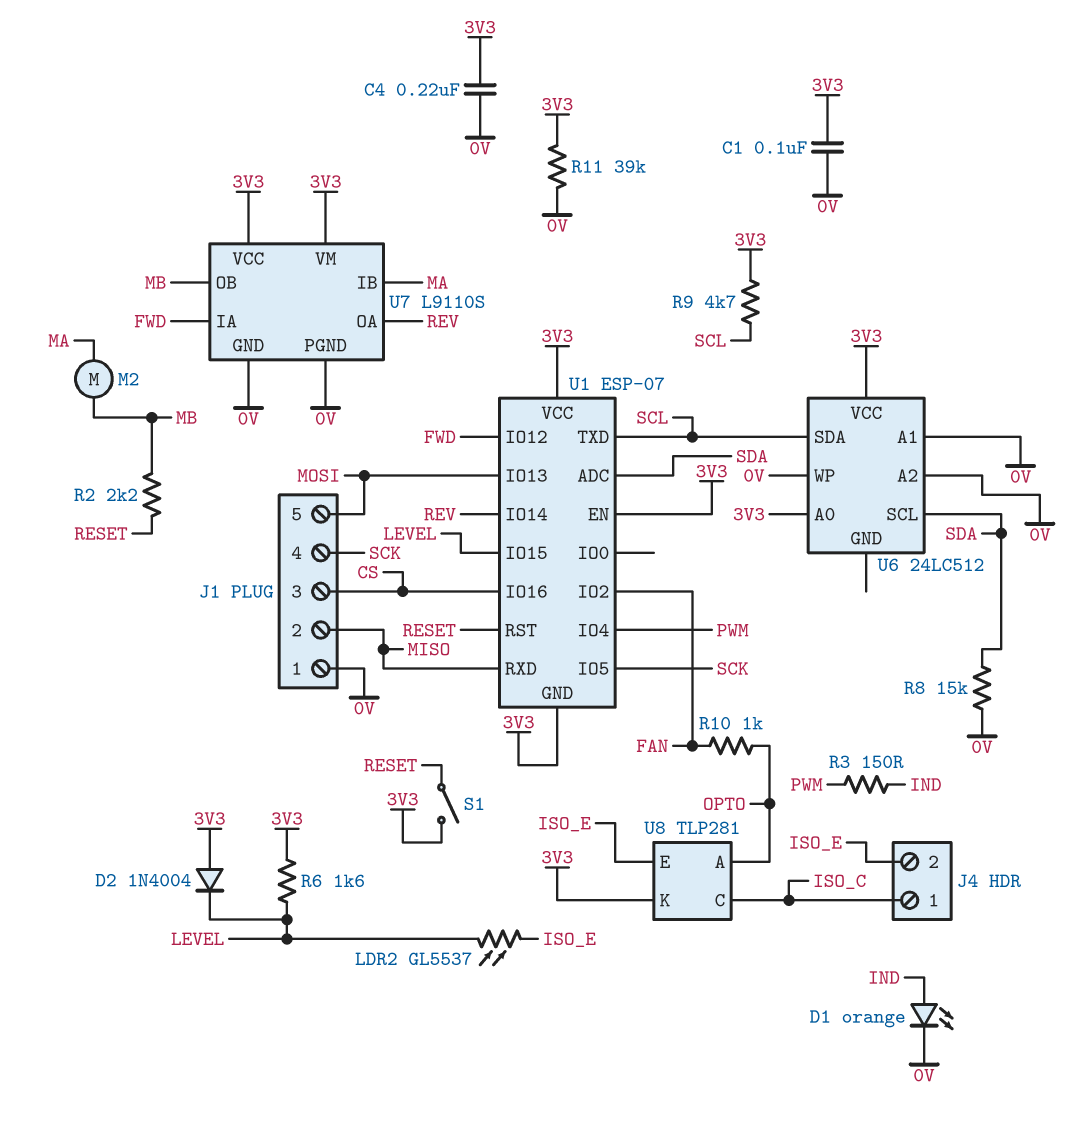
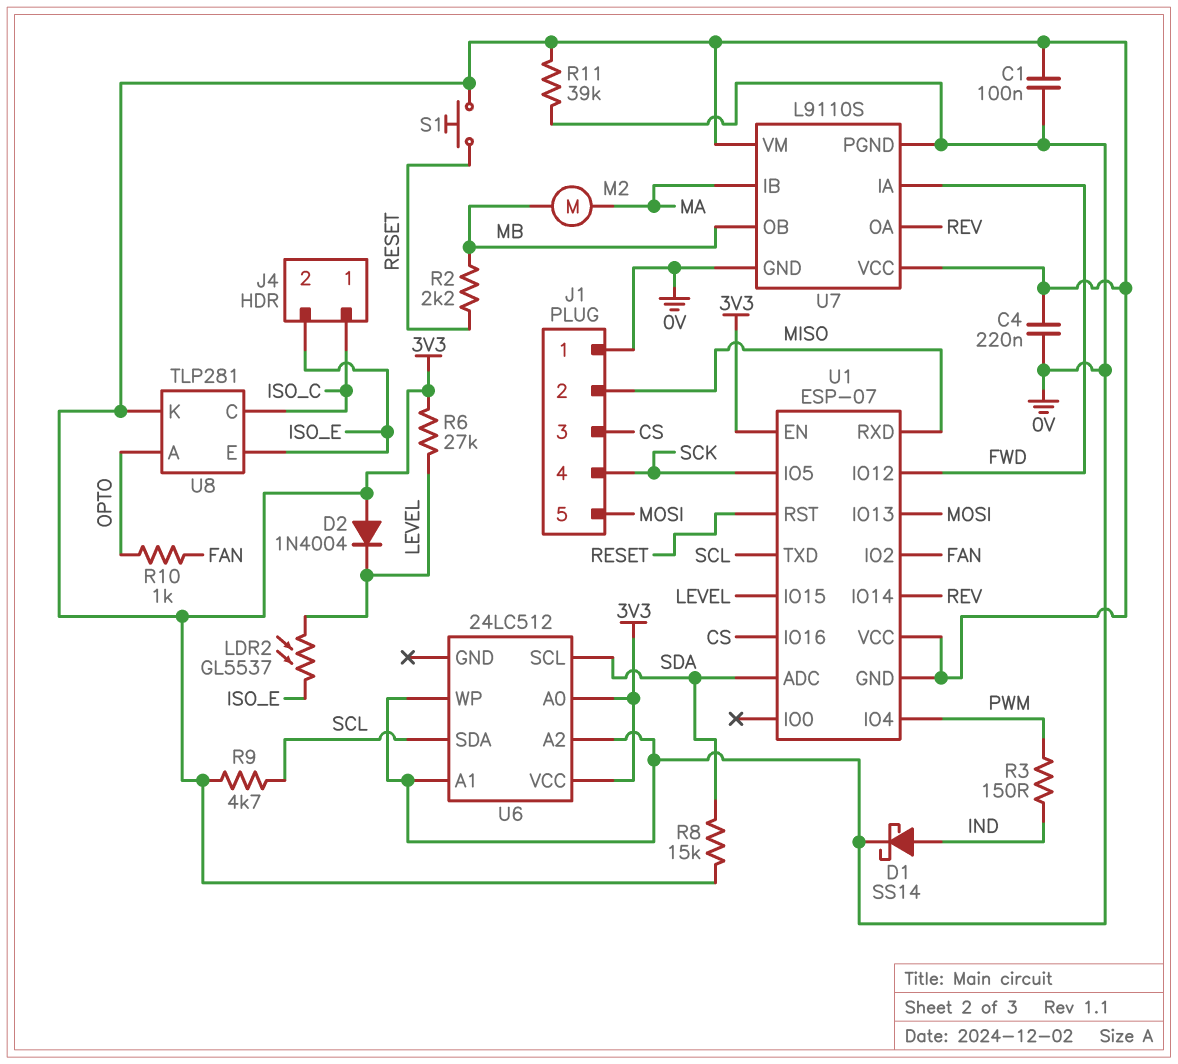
D1: LED orange (A IND, K 0V) -> schottky SS14 (A IND, K 0V)
R6: 1.6k (3V3, LEVEL) -> 27k (3V3, LEVEL)
R8: 15k (0V, SDA) -> 15k (3V3, SDA)
S1: switch (3V3, RESET) -> button (3V3, RESET)

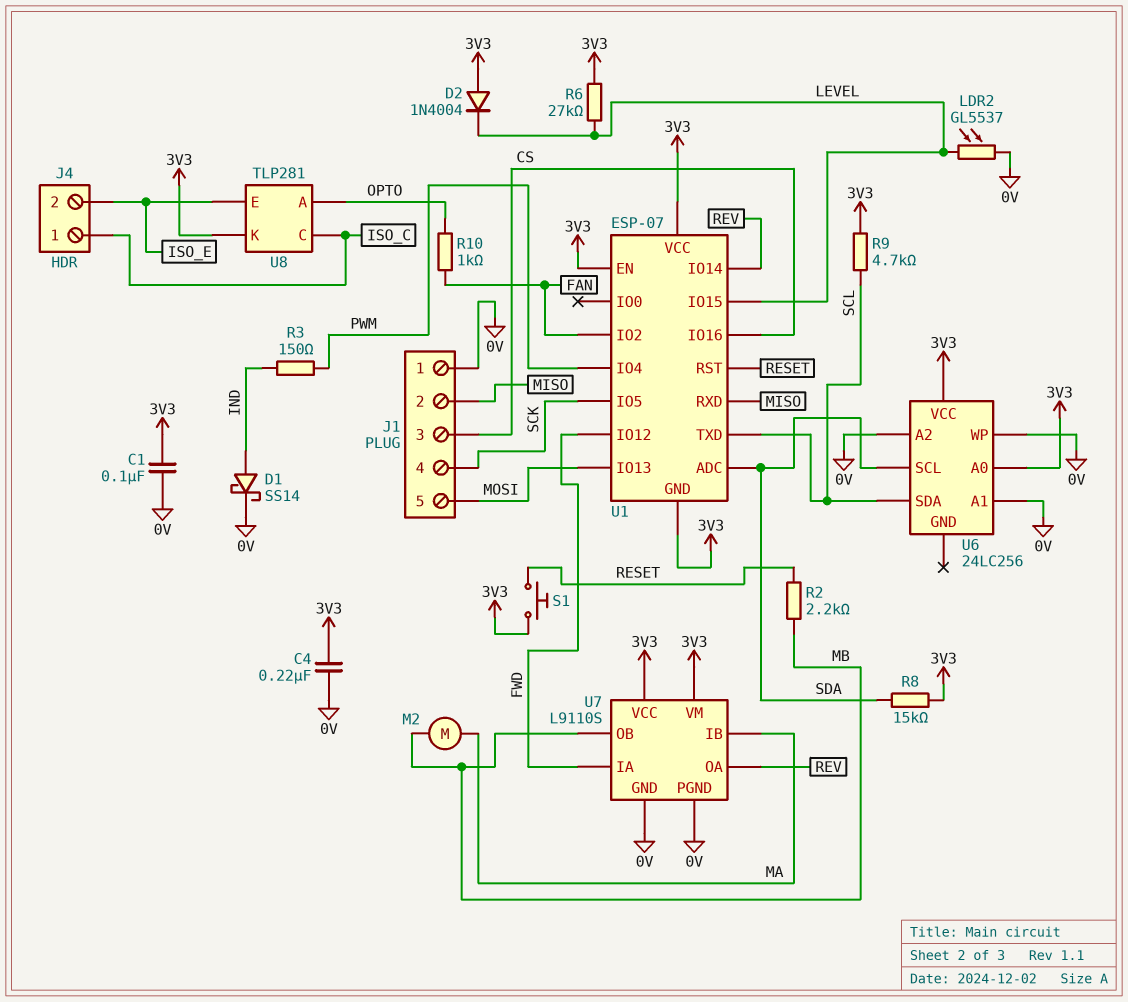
LDR2: GL5537 (ISO_E, LEVEL) -> GL5537 (0V, LEVEL)
R11: 39k (0V, 3V3) -> none
U6: 24LC512 -> 24LC256

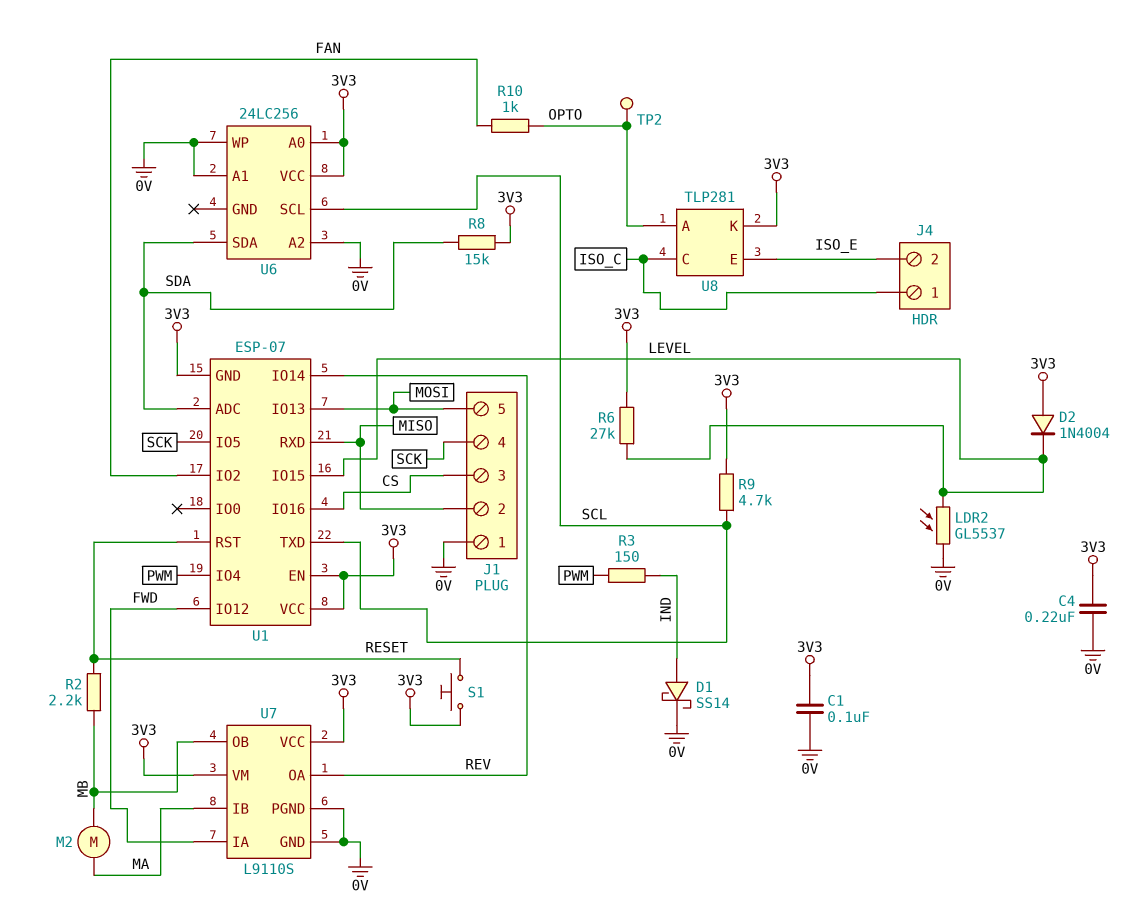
TP2: none -> test point (OPTO)
U6 pin SCL: SDA -> SCL
U6 pin SDA: SCL -> SDA

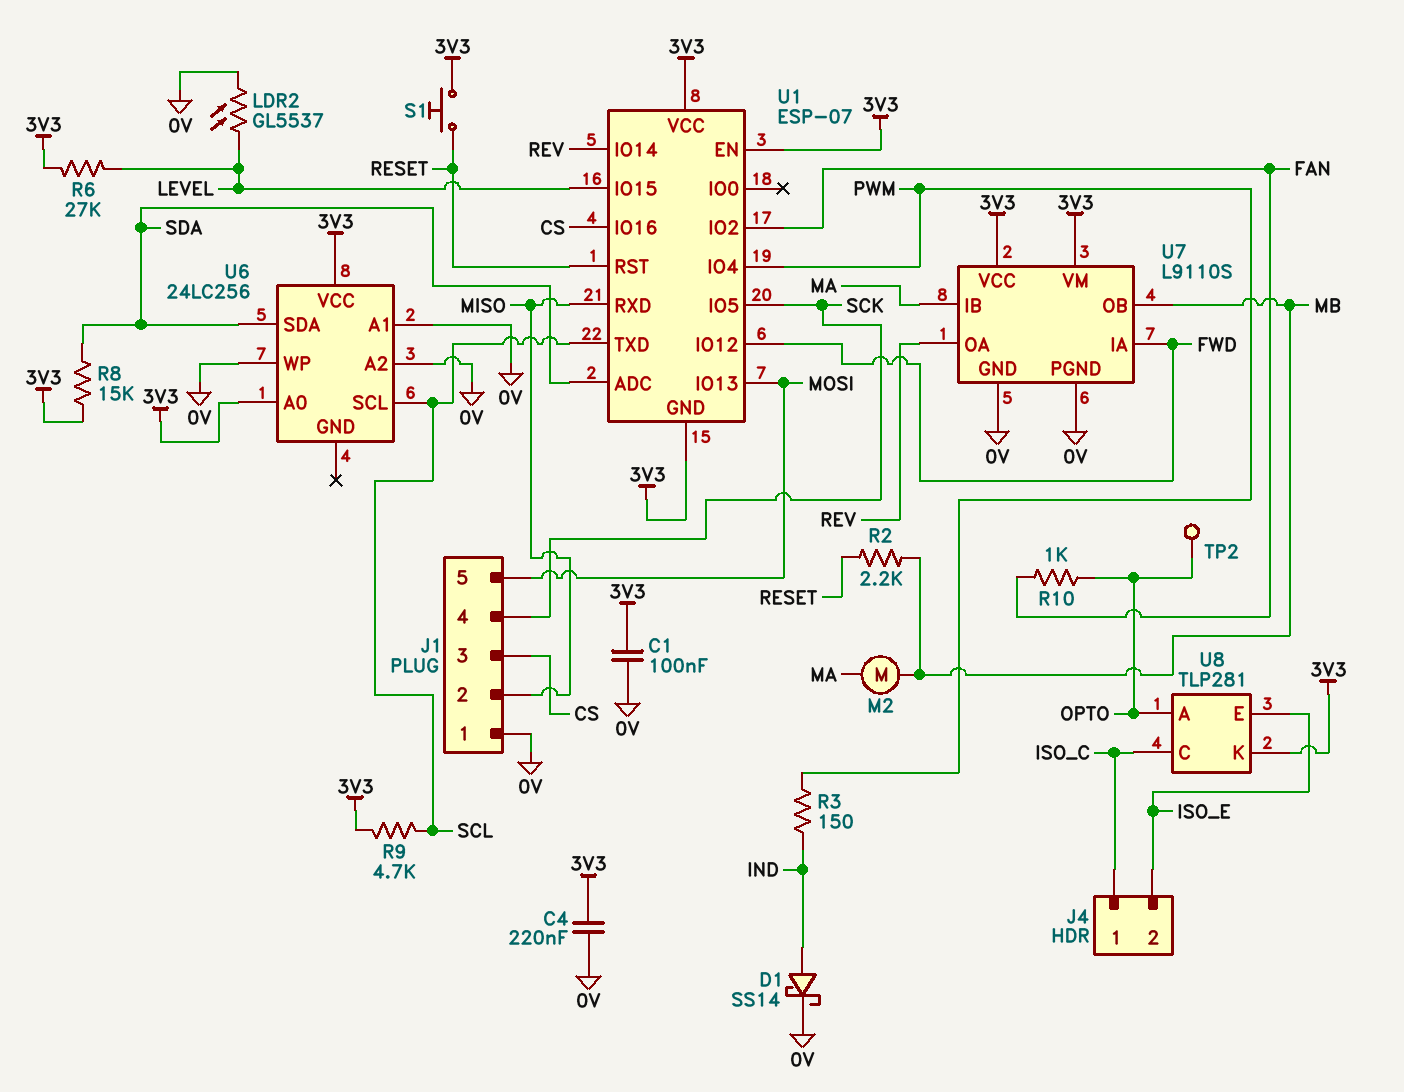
D2: diode 1N4004 (A 3V3, K LEVEL) -> none

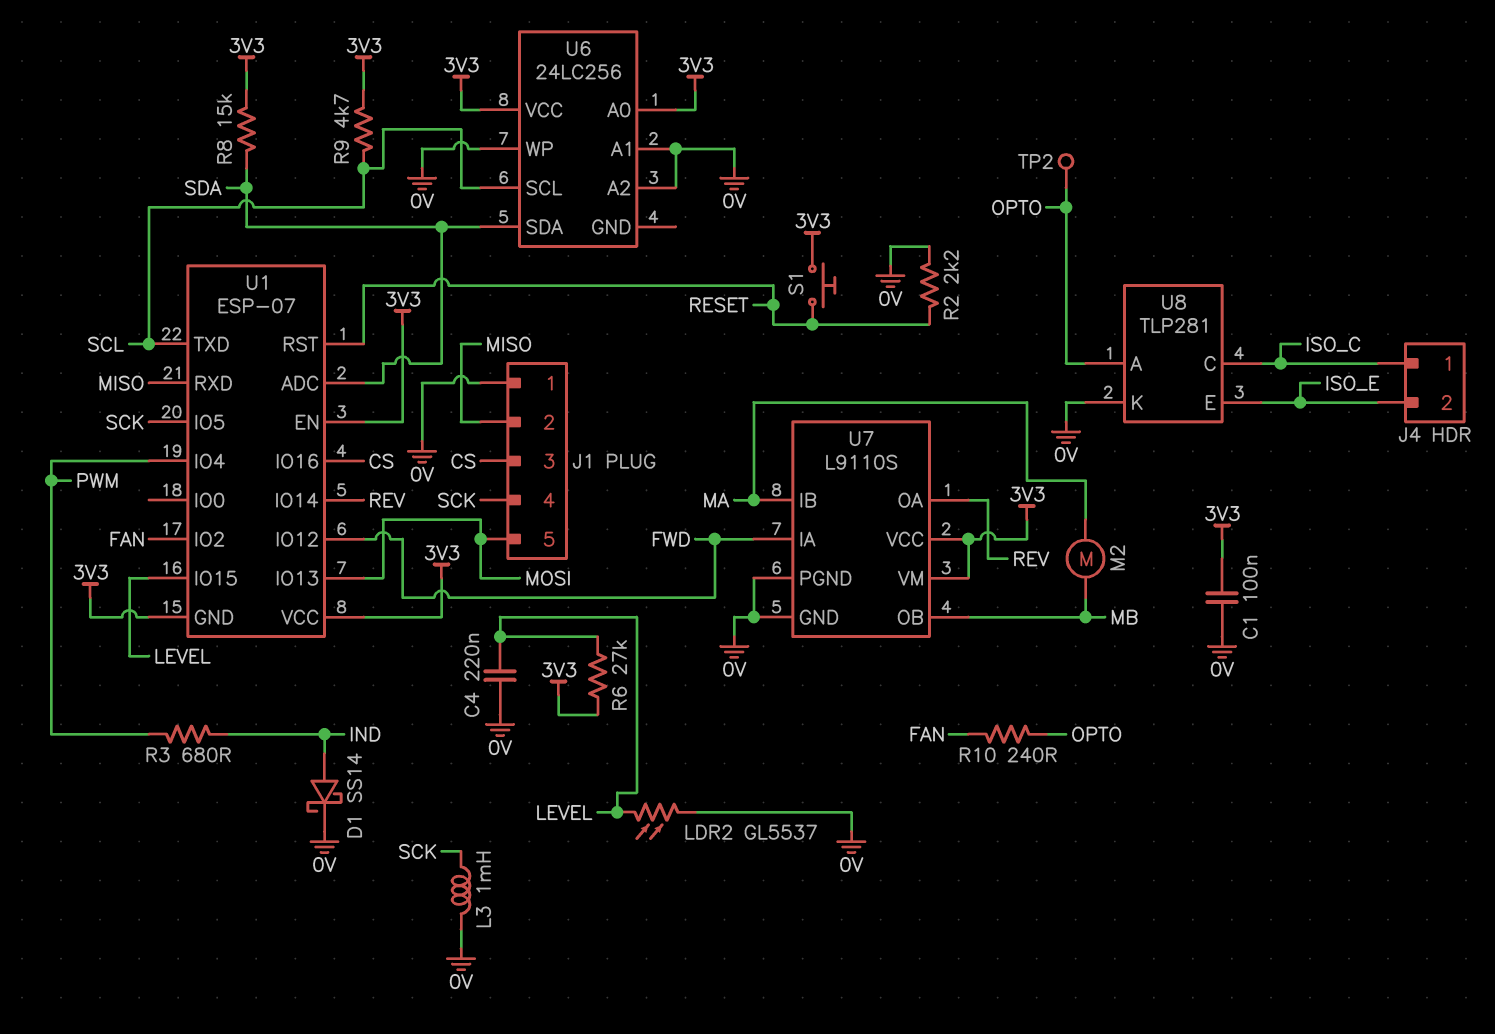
C4: 220nF (0V, 3V3) -> 220nF (0V, LEVEL)
L3: none -> 1mH (0V, SCK)
R2: 2.2k (MB, RESET) -> 2.2k (0V, RESET)
R3: 150 (IND, PWM) -> 680 (IND, PWM)
R10: 1k (FAN, OPTO) -> 240 (FAN, OPTO)
U8 pin K: 3V3 -> 0V

